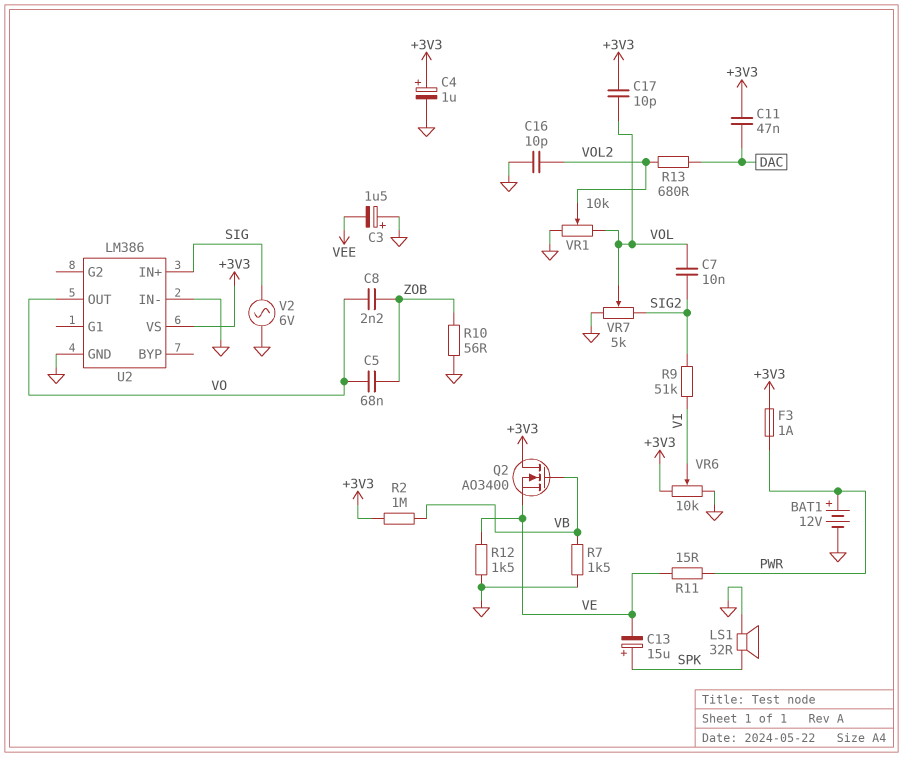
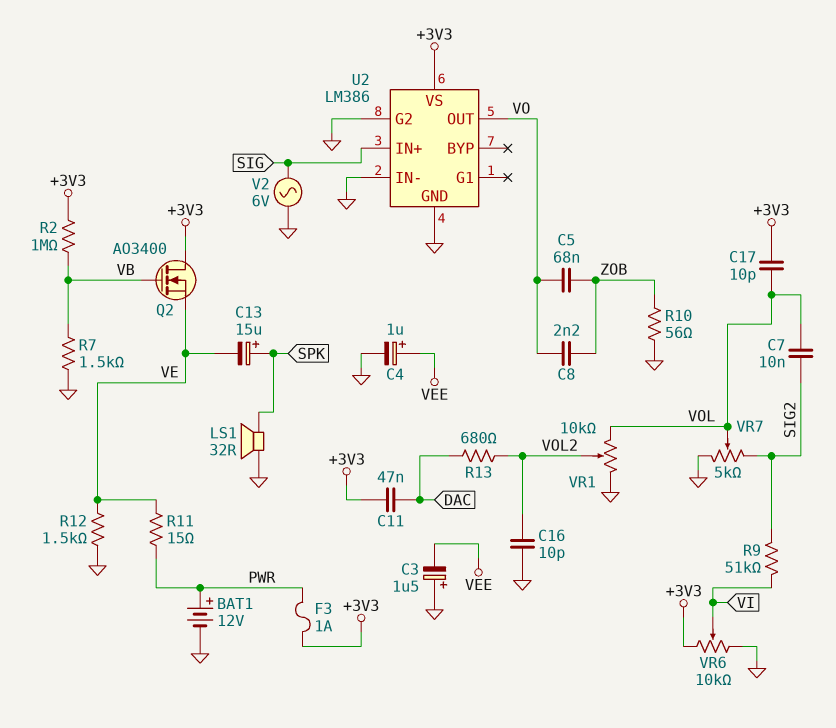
C4: 1uF (plus +3V3, minus GND) -> 1uF (plus VEE, minus GND)
U2 pin G2: none -> GND

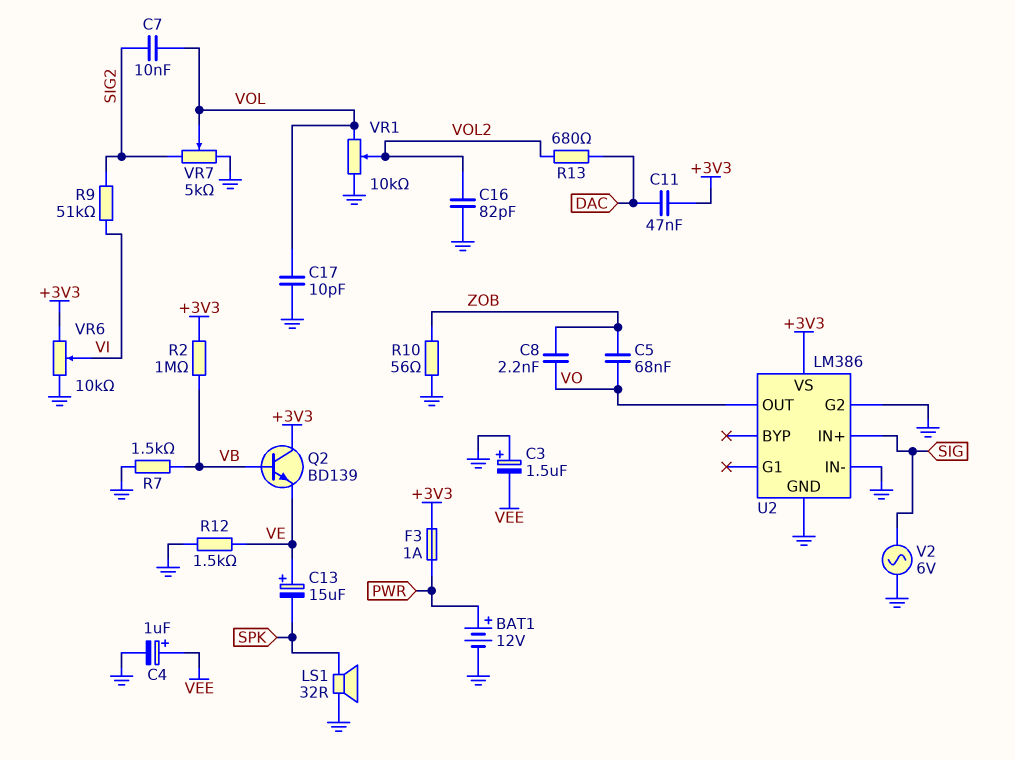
C13: 15uF (plus SPK, minus VE) -> 15uF (plus VE, minus SPK)
C16: 10pF (GND, VOL2) -> 82pF (GND, VOL2)
C17: 10pF (+3V3, VOL) -> 10pF (GND, VOL)
Q2: NMOS AO3400 (G VB, D +3V3, S VE) -> NPN BD139 (B VB, C +3V3, E VE)
R11: 15 (PWR, VE) -> none

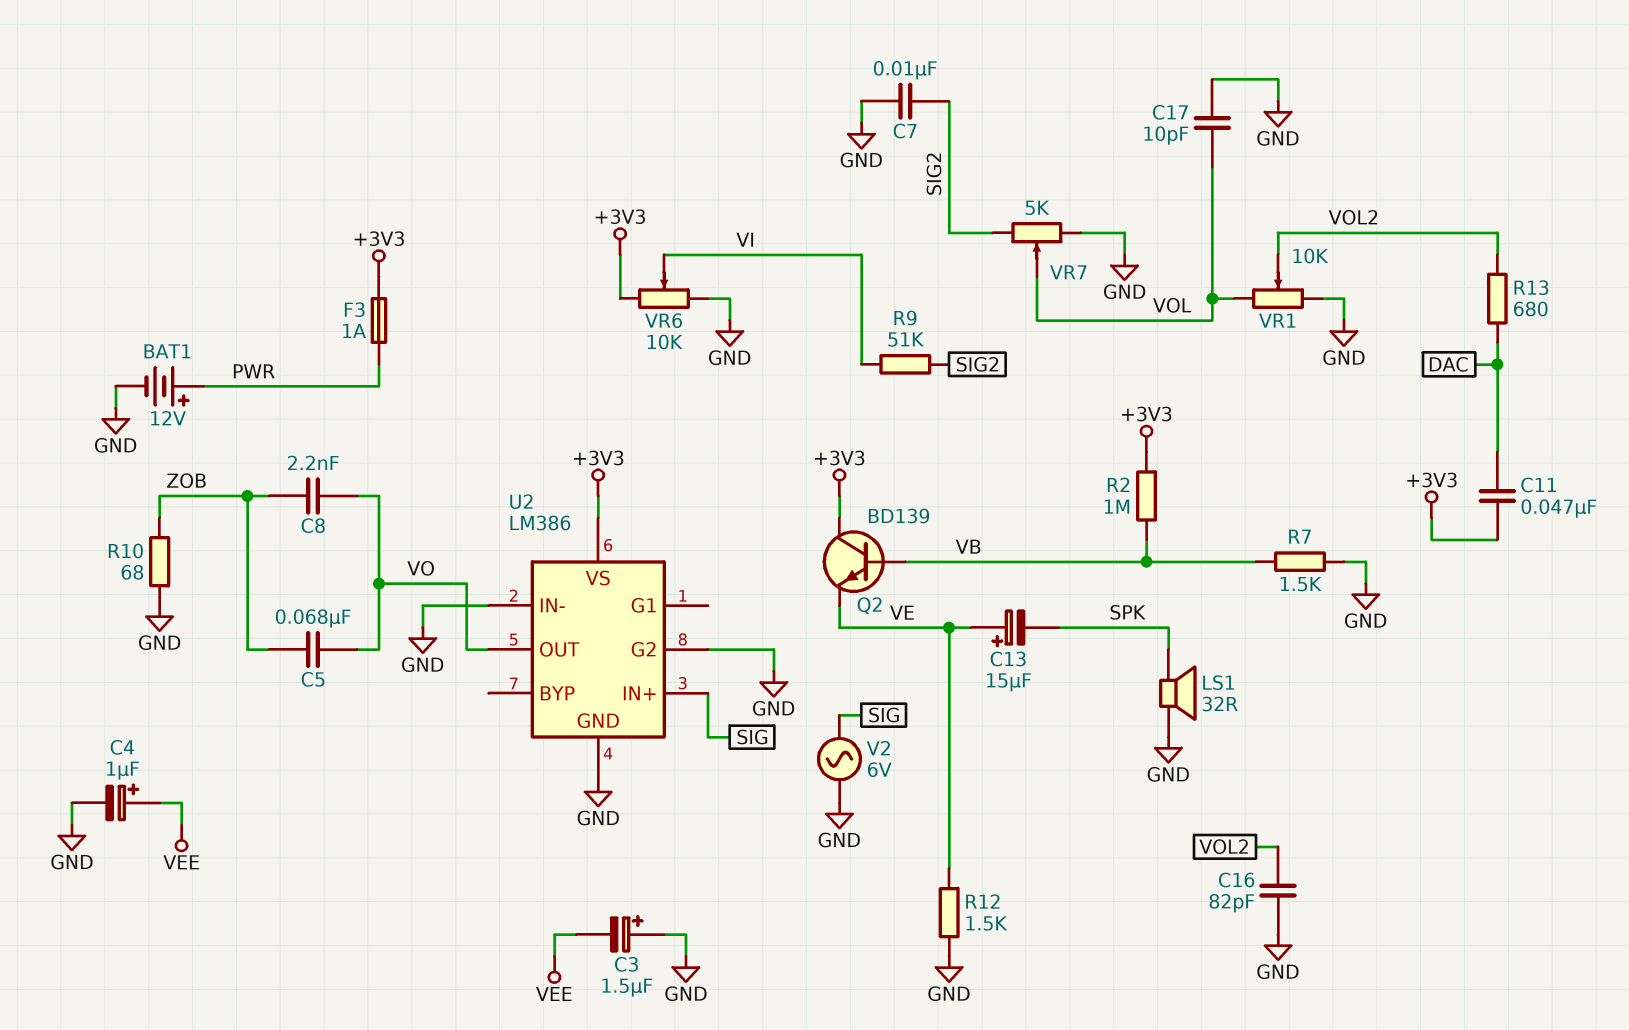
C7: 10nF (SIG2, VOL) -> 10nF (GND, SIG2)
R10: 56 (GND, ZOB) -> 68 (GND, ZOB)

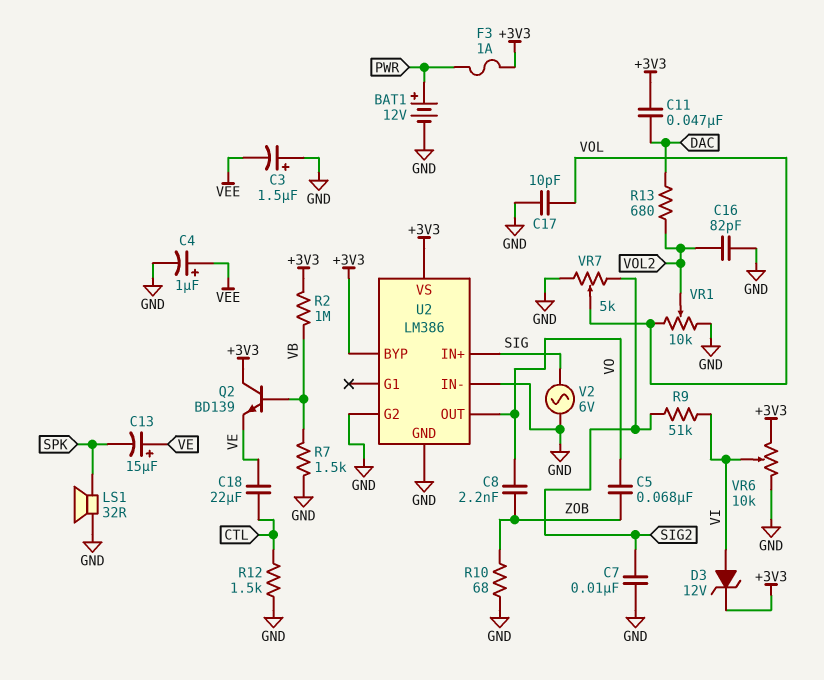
C18: none -> 22uF (CTL, VE)
D3: none -> zener 12V (A VI, K +3V3)
R12: 1.5k (GND, VE) -> 1.5k (CTL, GND)
U2 pin BYP: none -> +3V3

